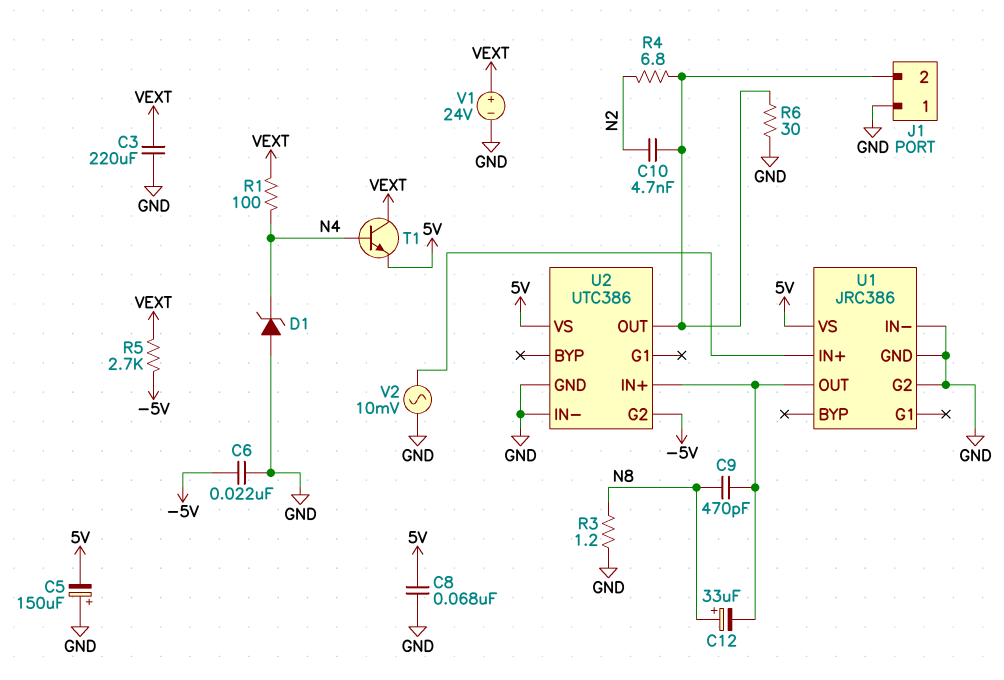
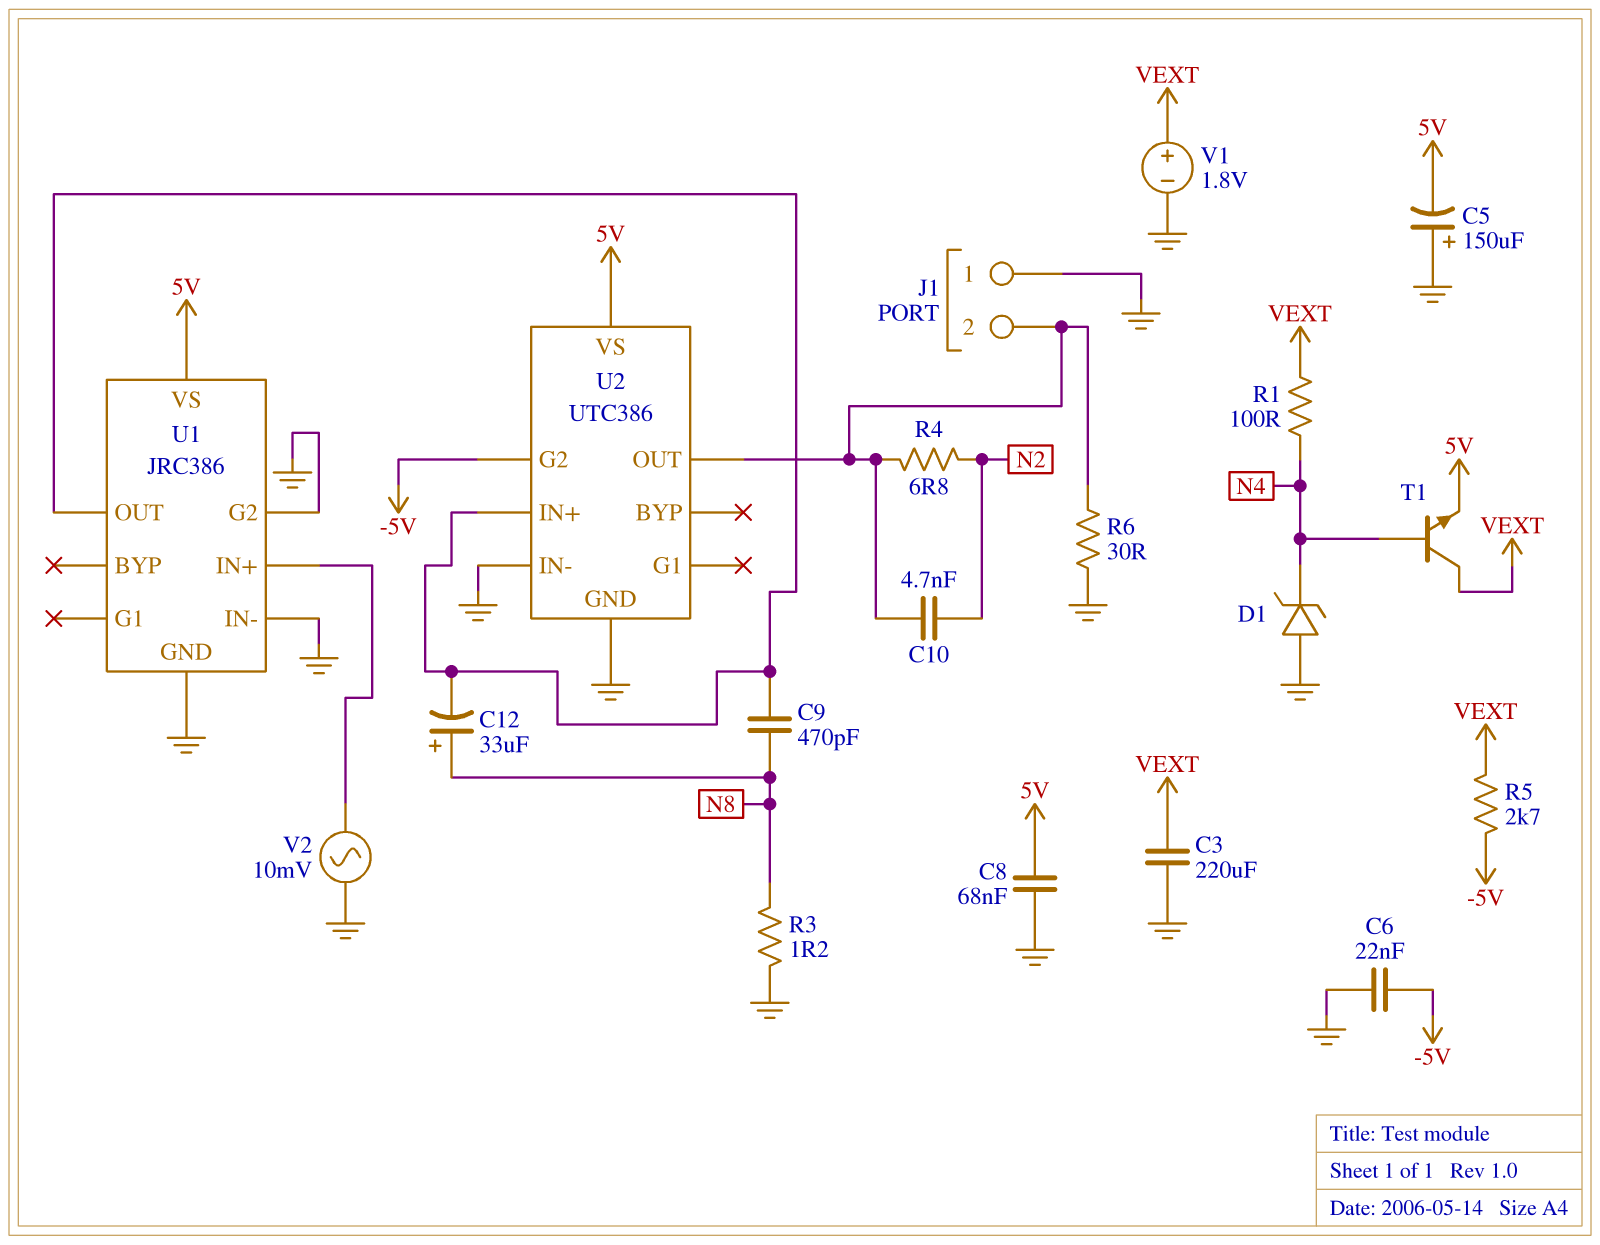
V1: 24V (plus VEXT, minus GND) -> 1.8V (plus VEXT, minus GND)

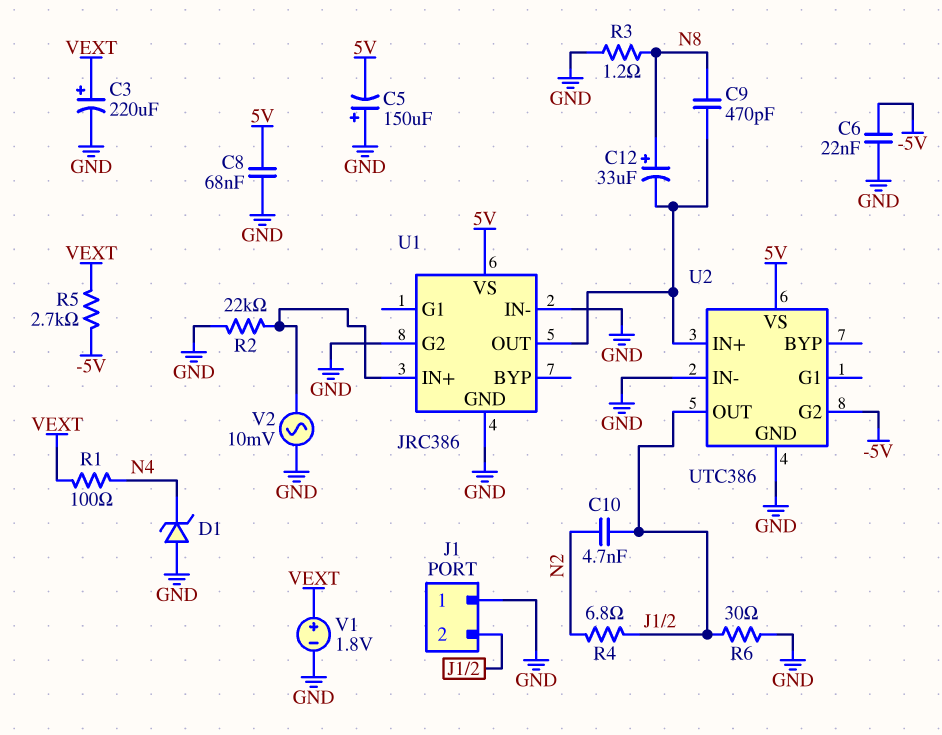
C3: 220uF (GND, VEXT) -> 220uF (plus VEXT, minus GND)
R2: none -> 22k (GND, U1/IN+)
T1: NPN (B N4, C VEXT, E 5V) -> none

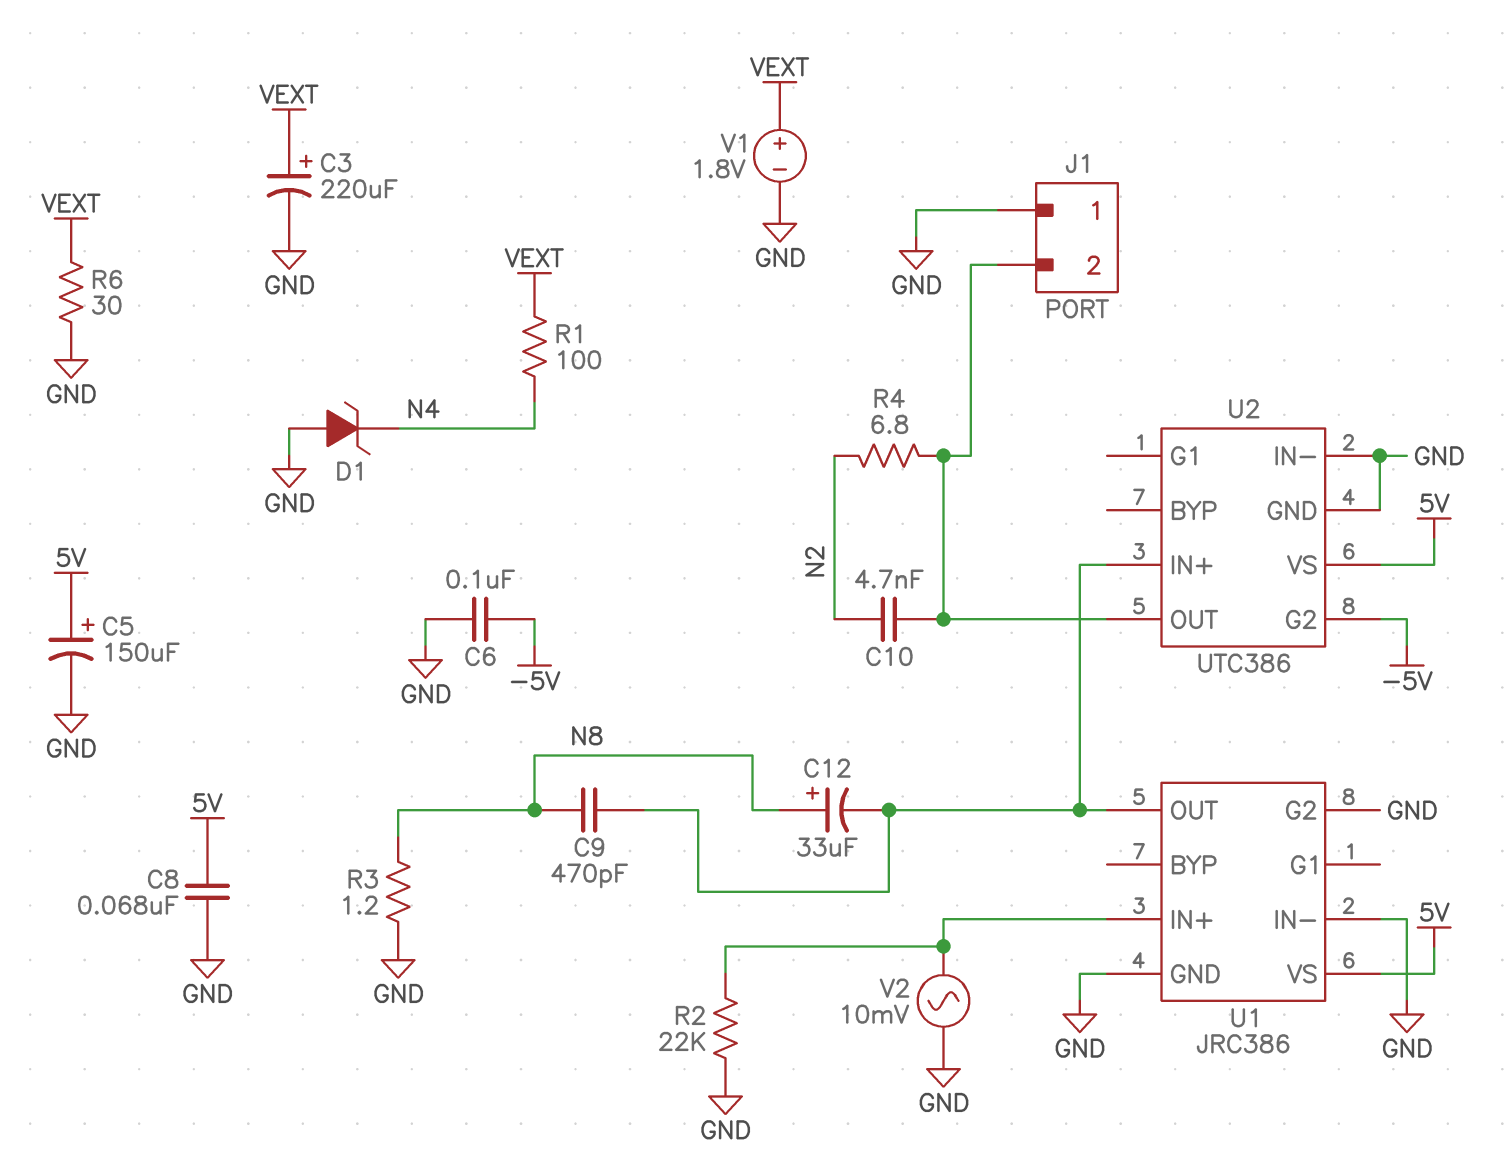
C5: 150uF (plus GND, minus 5V) -> 150uF (plus 5V, minus GND)
C6: 22nF (-5V, GND) -> 100nF (-5V, GND)
R5: 2.7k (-5V, VEXT) -> none
R6: 30 (GND, J1/2) -> 30 (GND, VEXT)

